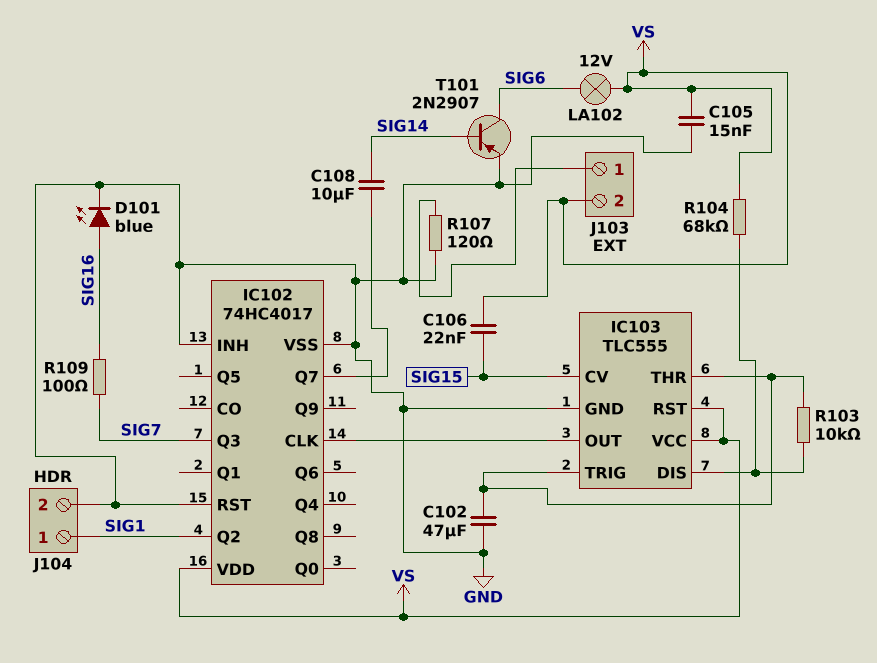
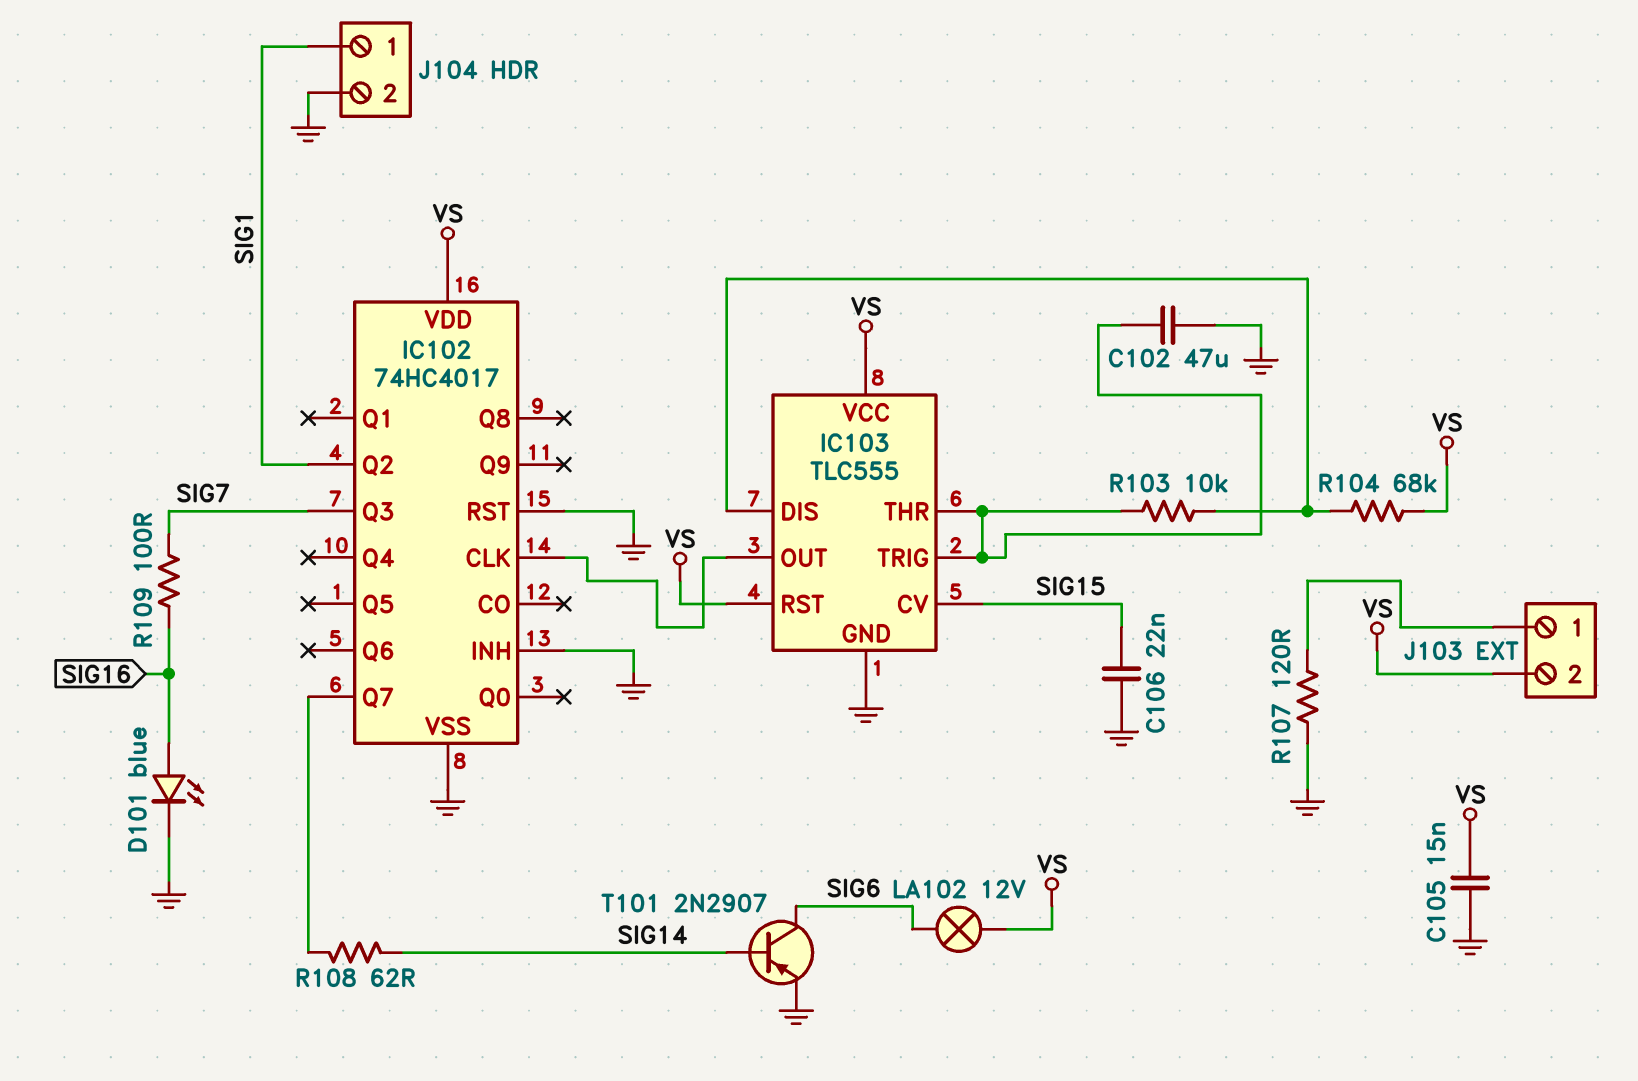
C106: 22nF (SIG15, VS) -> 22nF (GND, SIG15)
C108: 10uF (IC102/Q7, SIG14) -> none
R108: none -> 62 (IC102/Q7, SIG14)

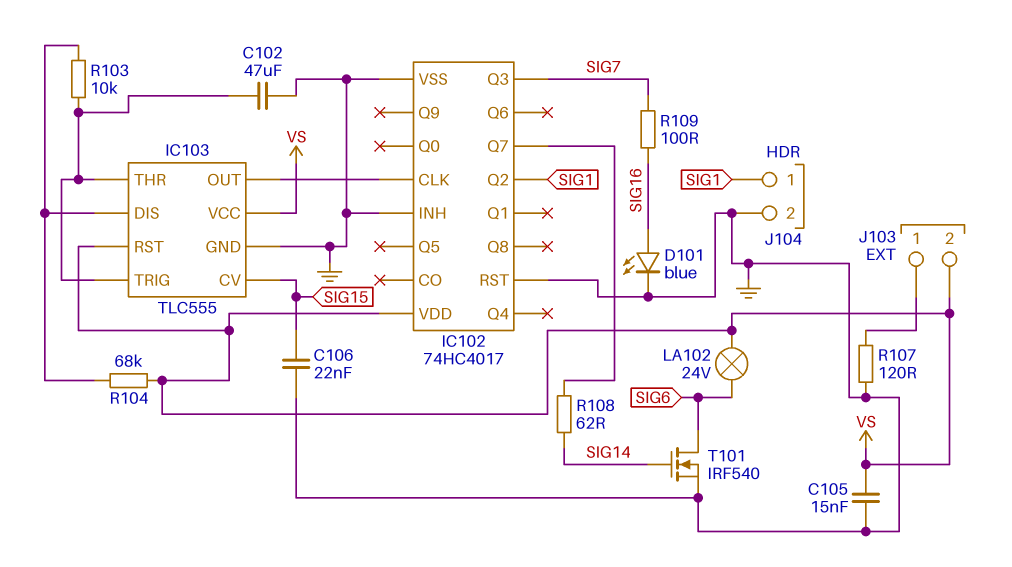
LA102: lamp 12V (SIG6, VS) -> lamp 24V (SIG6, VS)
T101: PNP 2N2907 (B SIG14, C SIG6, E GND) -> NMOS IRF540 (G SIG14, D SIG6, S GND)

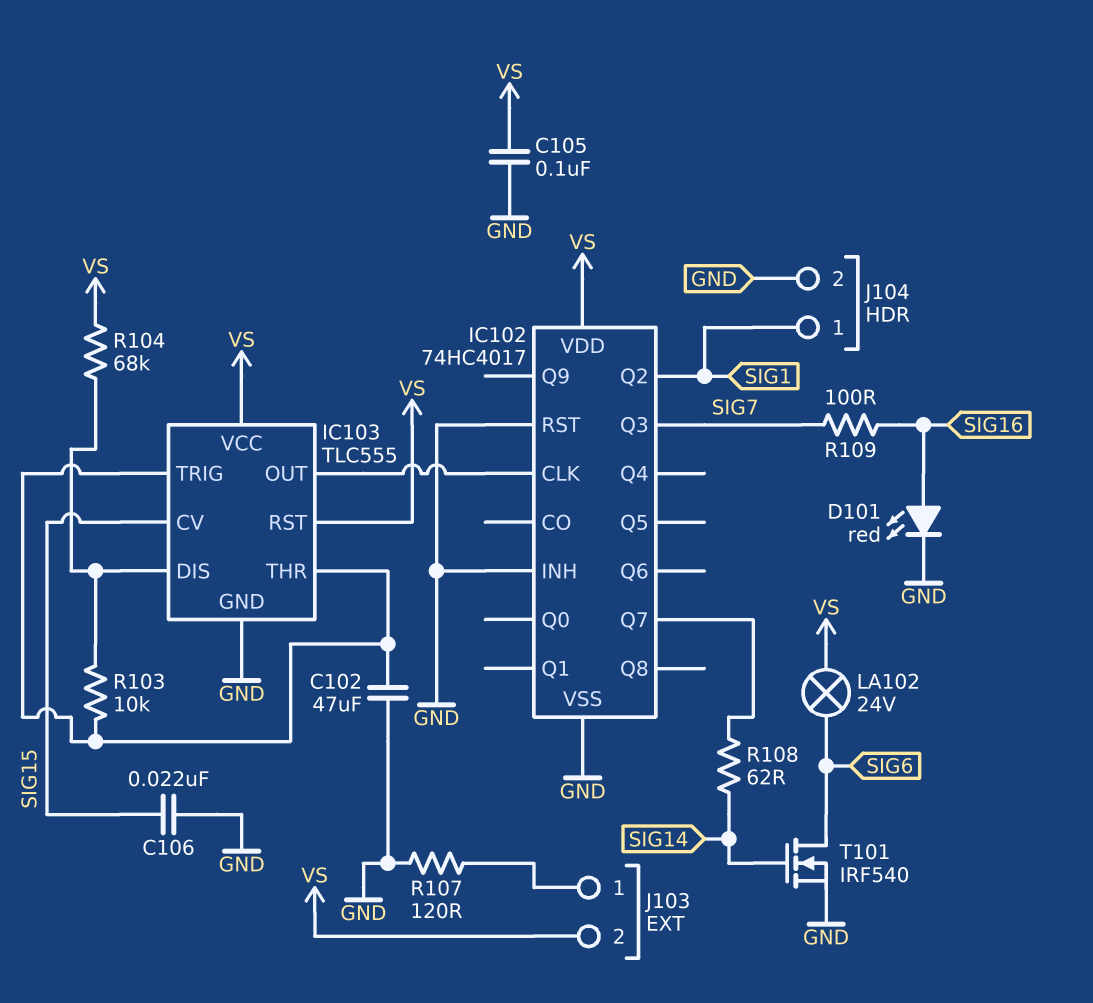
C105: 15nF (GND, VS) -> 100nF (GND, VS)
D101: LED blue (A SIG16, K GND) -> LED red (A SIG16, K GND)

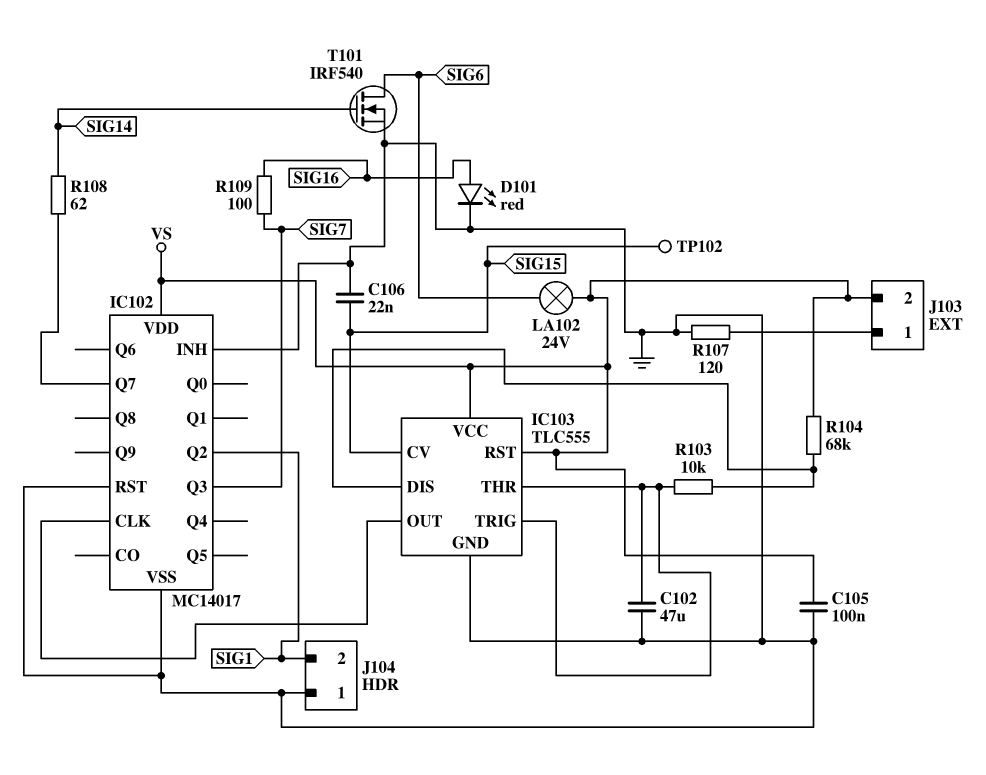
IC102: 74HC4017 -> MC14017
J104 pin 1: SIG1 -> GND
J104 pin 2: GND -> SIG1
TP102: none -> test point (SIG15)

